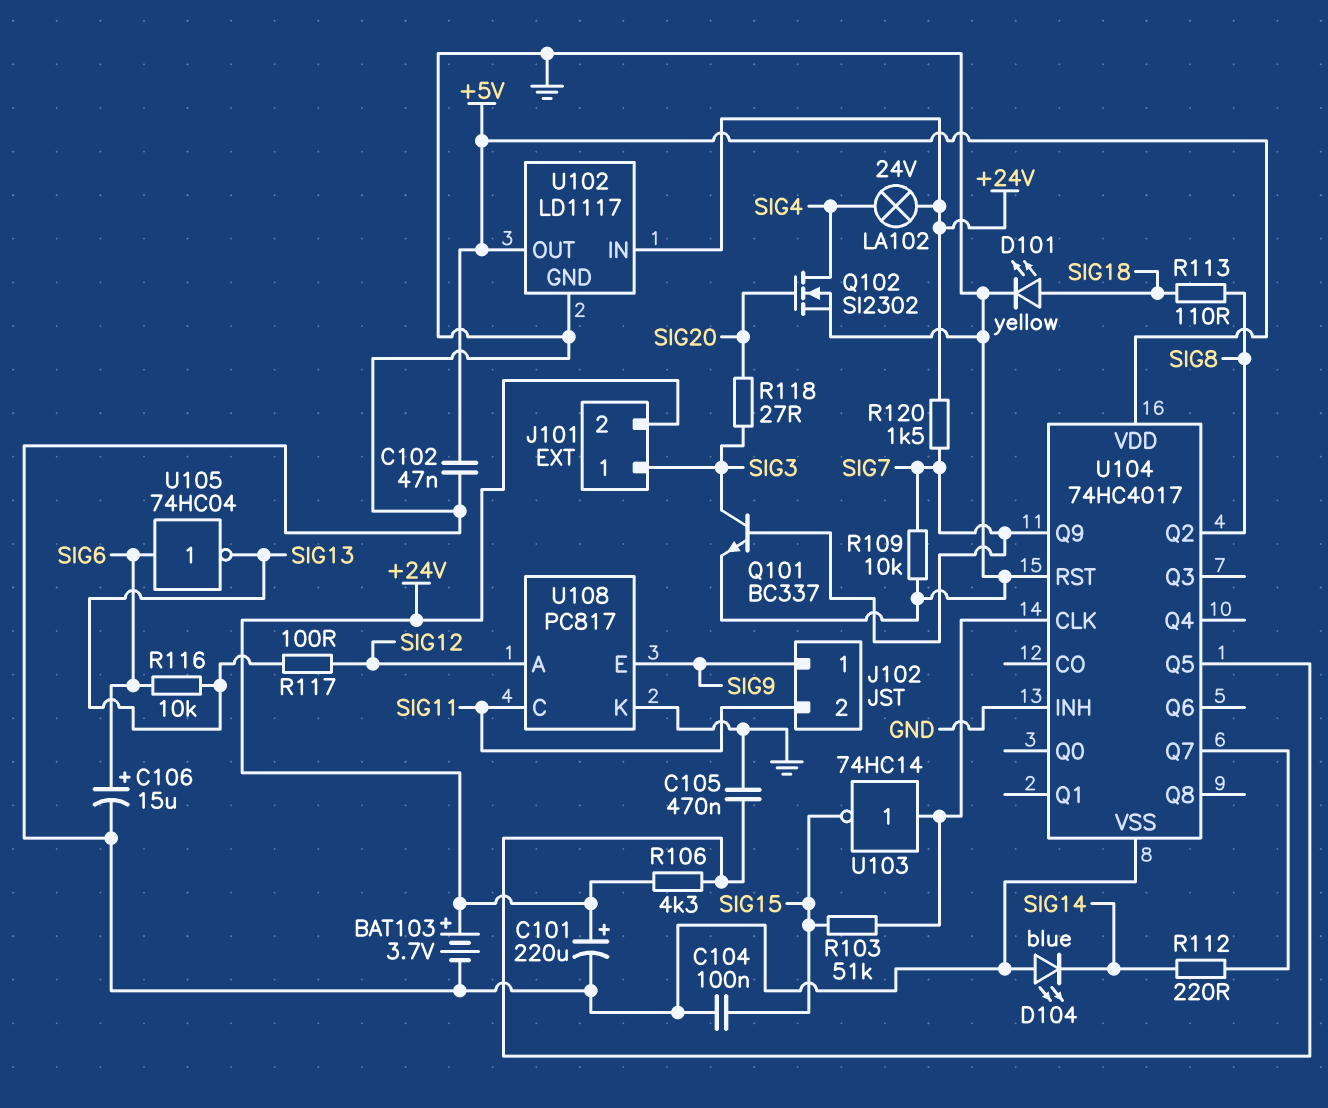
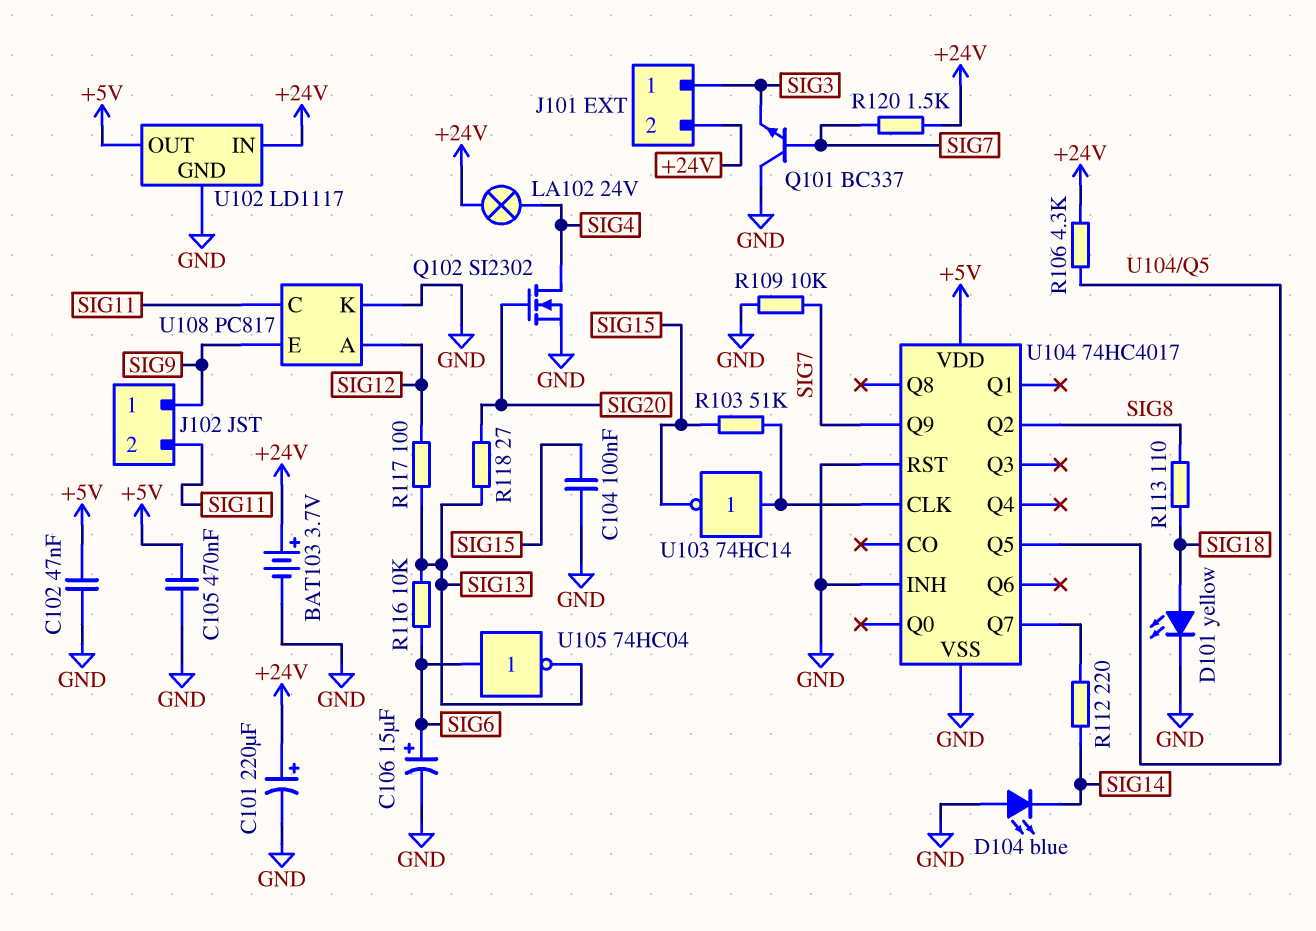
C105: 470nF (GND, U104/Q5) -> 470nF (+5V, GND)
Q101: NPN BC337 (B SIG7, C SIG3, E GND) -> NPN BC337 (B SIG7, C GND, E SIG3)
R118: 27 (SIG3, SIG20) -> 27 (SIG13, SIG20)

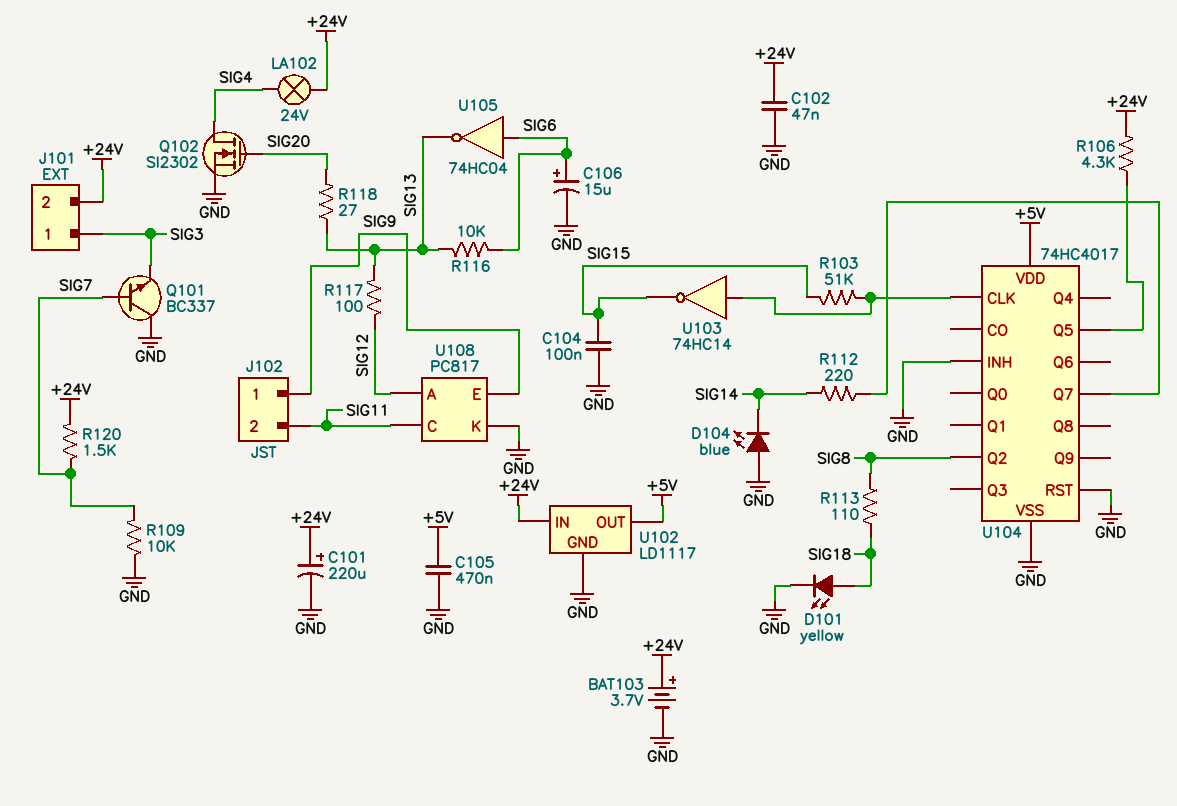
C102: 47nF (+5V, GND) -> 47nF (+24V, GND)
U104 pin Q9: SIG7 -> none

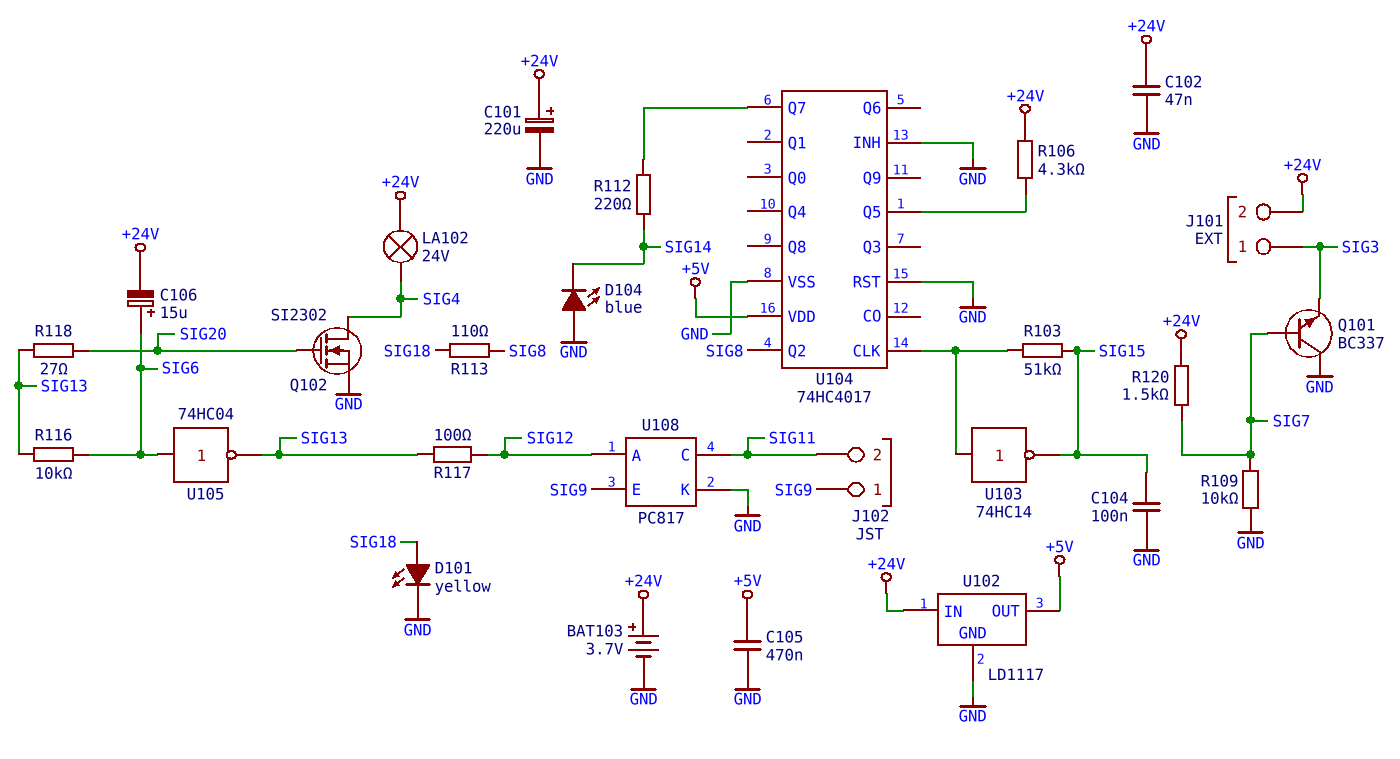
C106: 15uF (plus SIG6, minus GND) -> 15uF (plus SIG6, minus +24V)

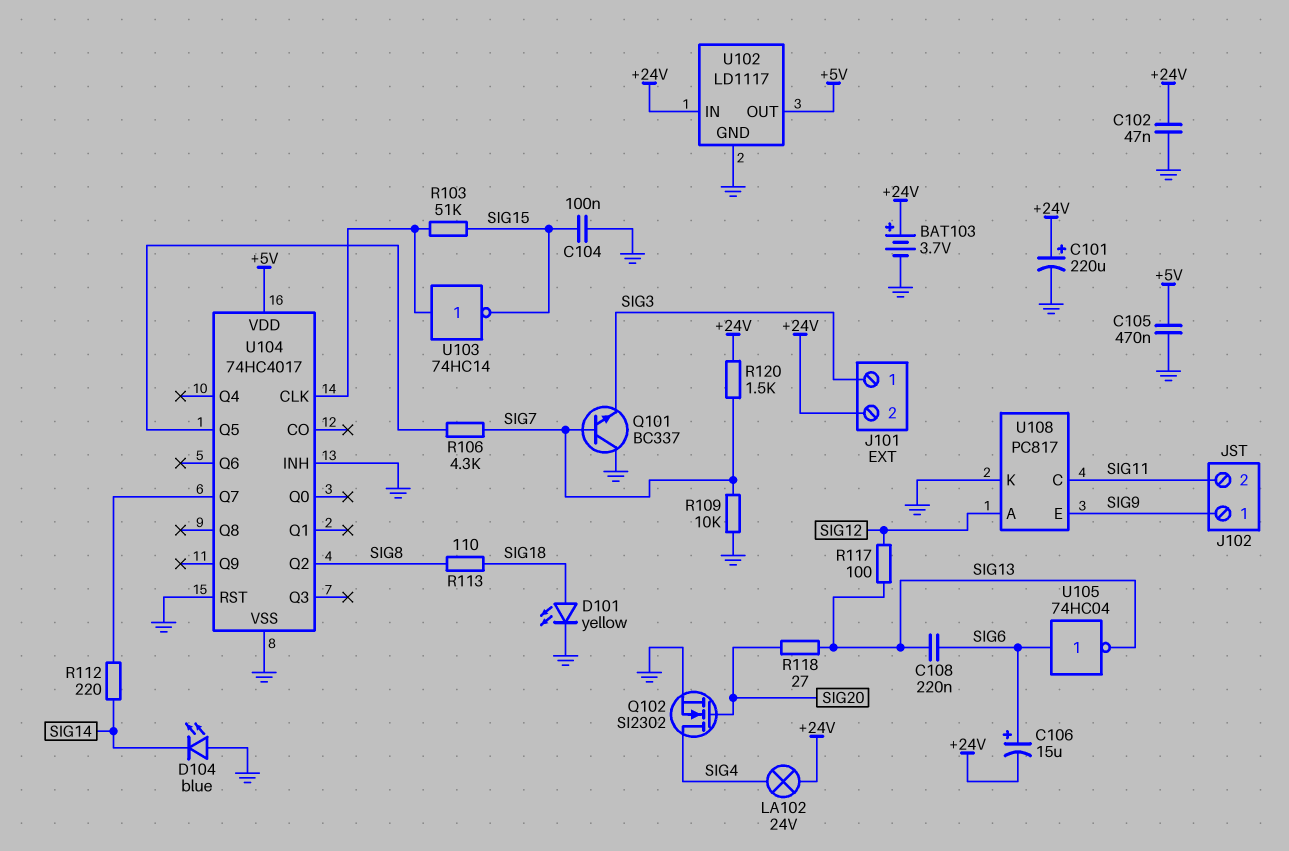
C108: none -> 220nF (SIG6, SIG13)
R106: 4.3k (+24V, U104/Q5) -> 4.3k (SIG7, U104/Q5)
R116: 10k (SIG6, SIG13) -> none

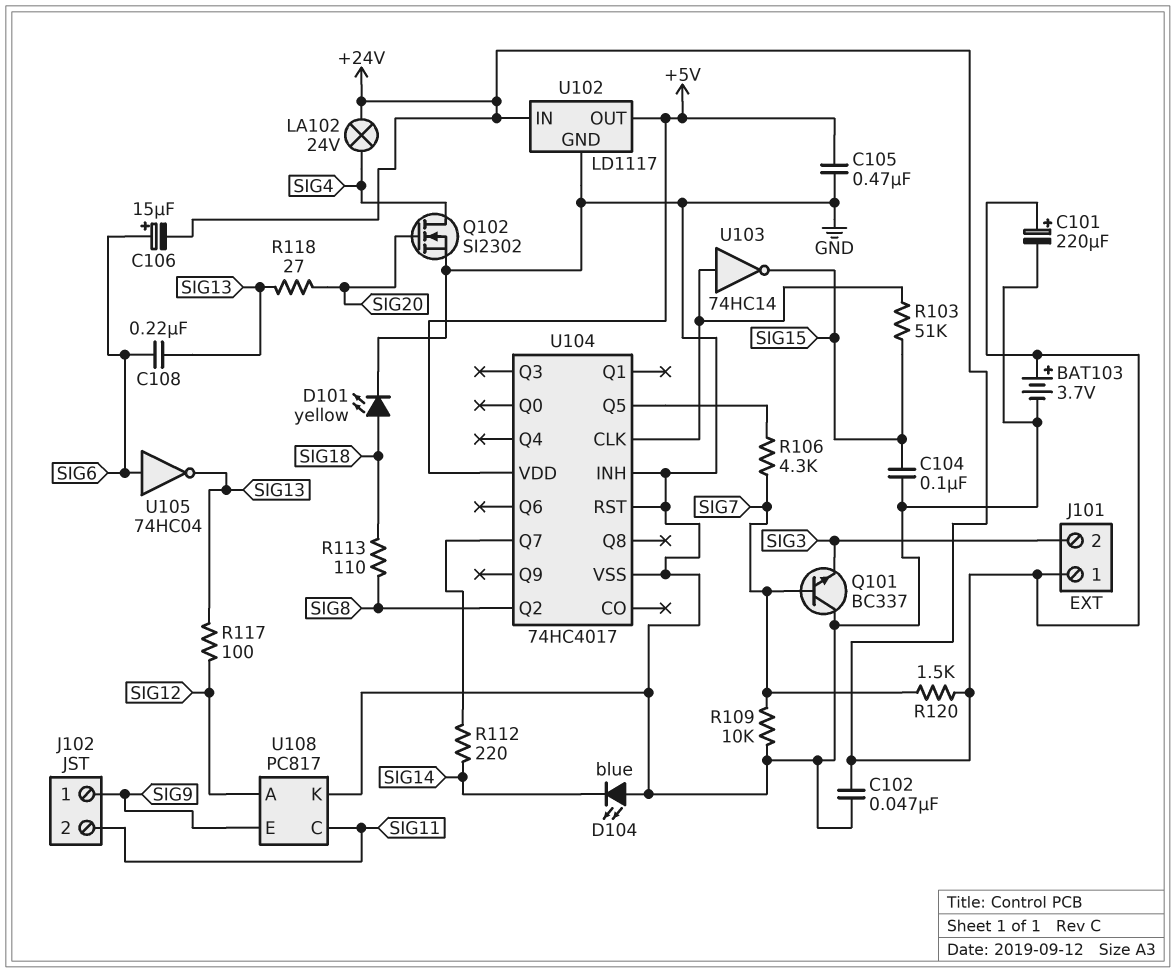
J101 pin 1: SIG3 -> +24V
J101 pin 2: +24V -> SIG3

